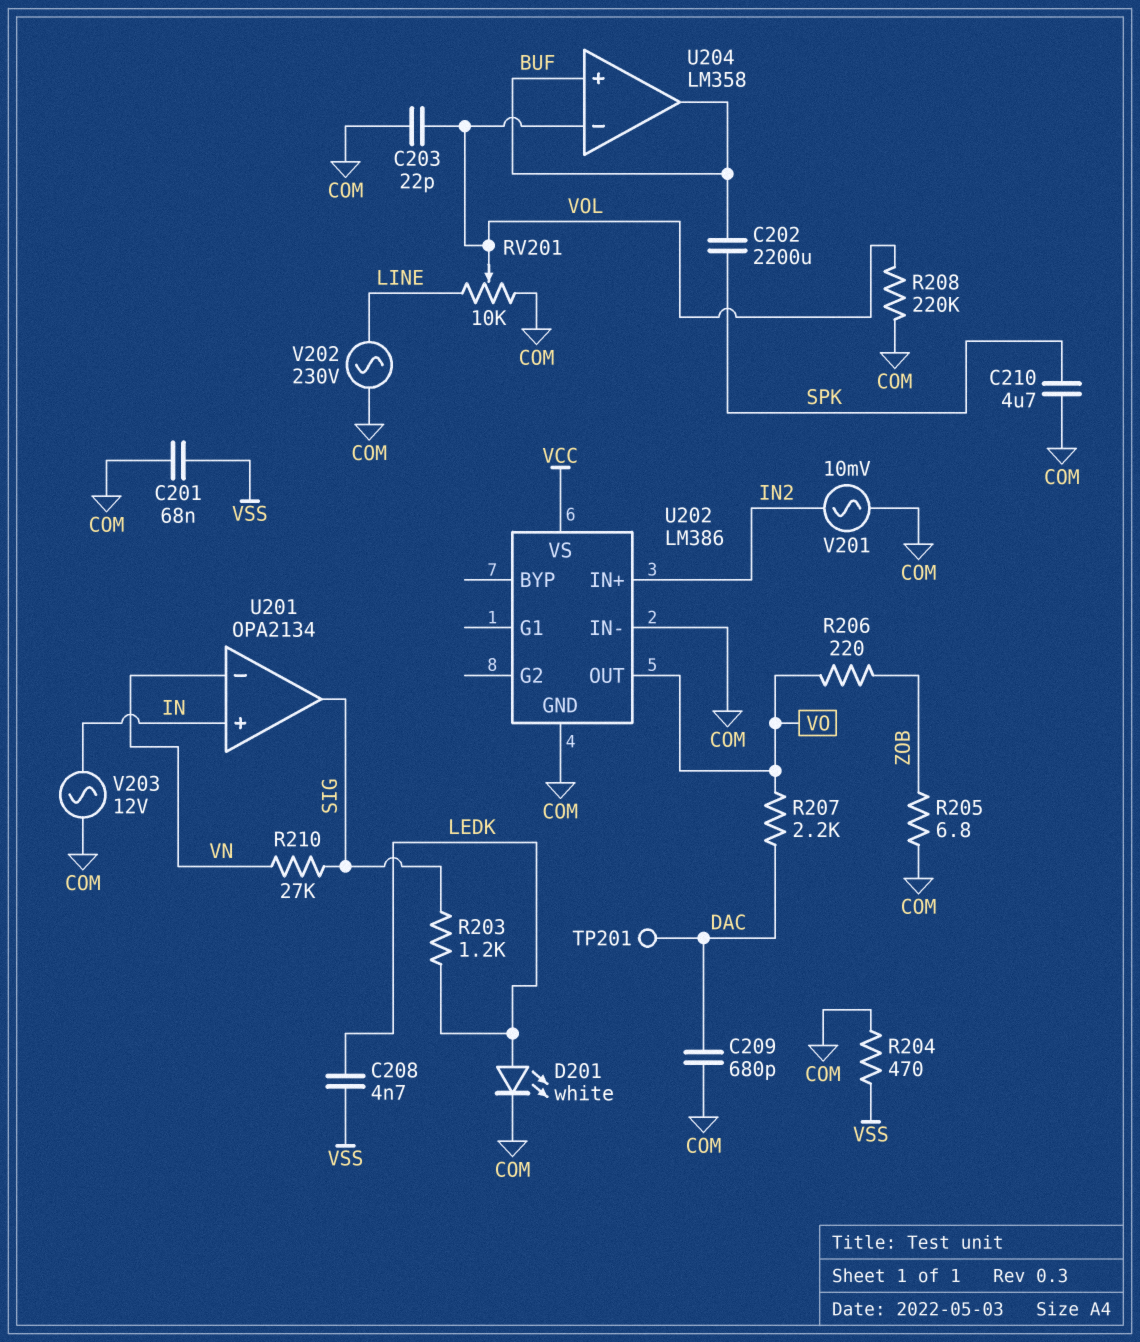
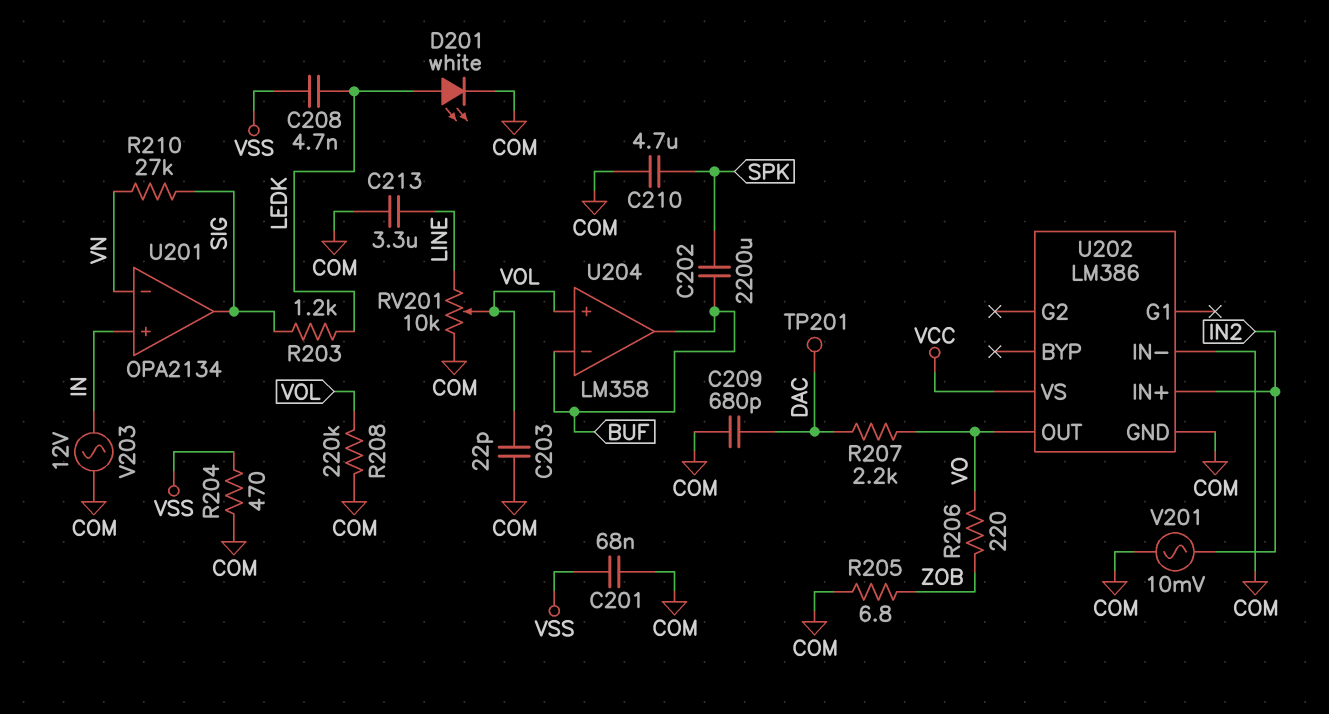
C213: none -> 3.3uF (COM, LINE)
U204 pin in+: BUF -> VOL
U204 pin in-: VOL -> BUF
V202: AC 230V (COM, LINE) -> none

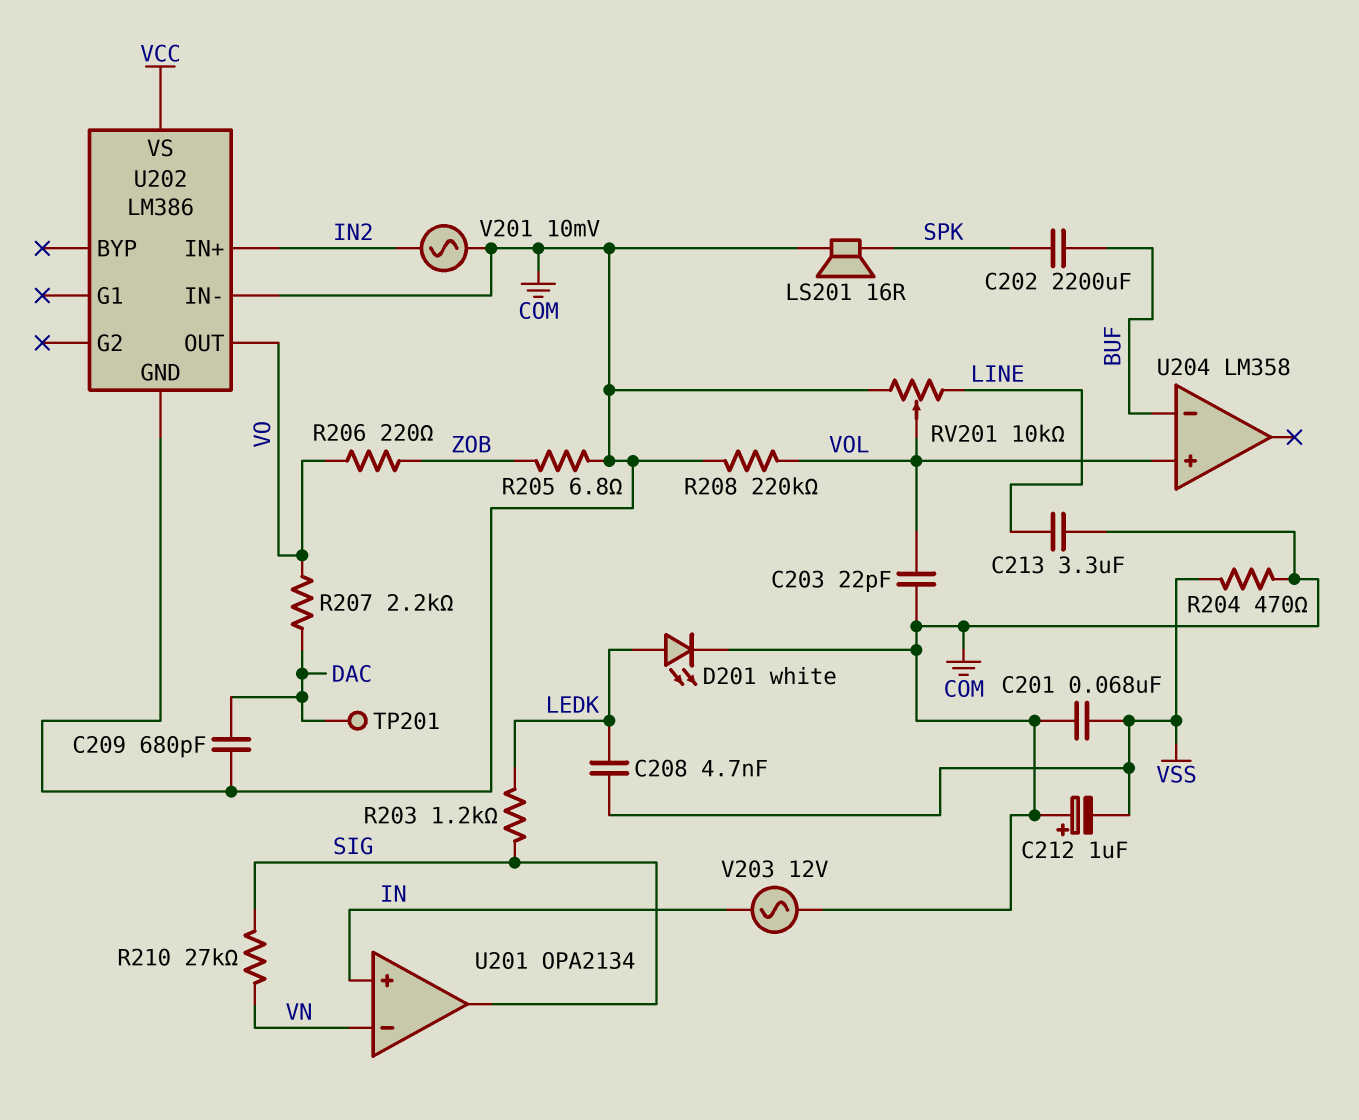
C210: 4.7uF (COM, SPK) -> none
C212: none -> 1uF (plus COM, minus VSS)
LS201: none -> speaker 16R (COM, SPK)
U204 pin out: BUF -> none

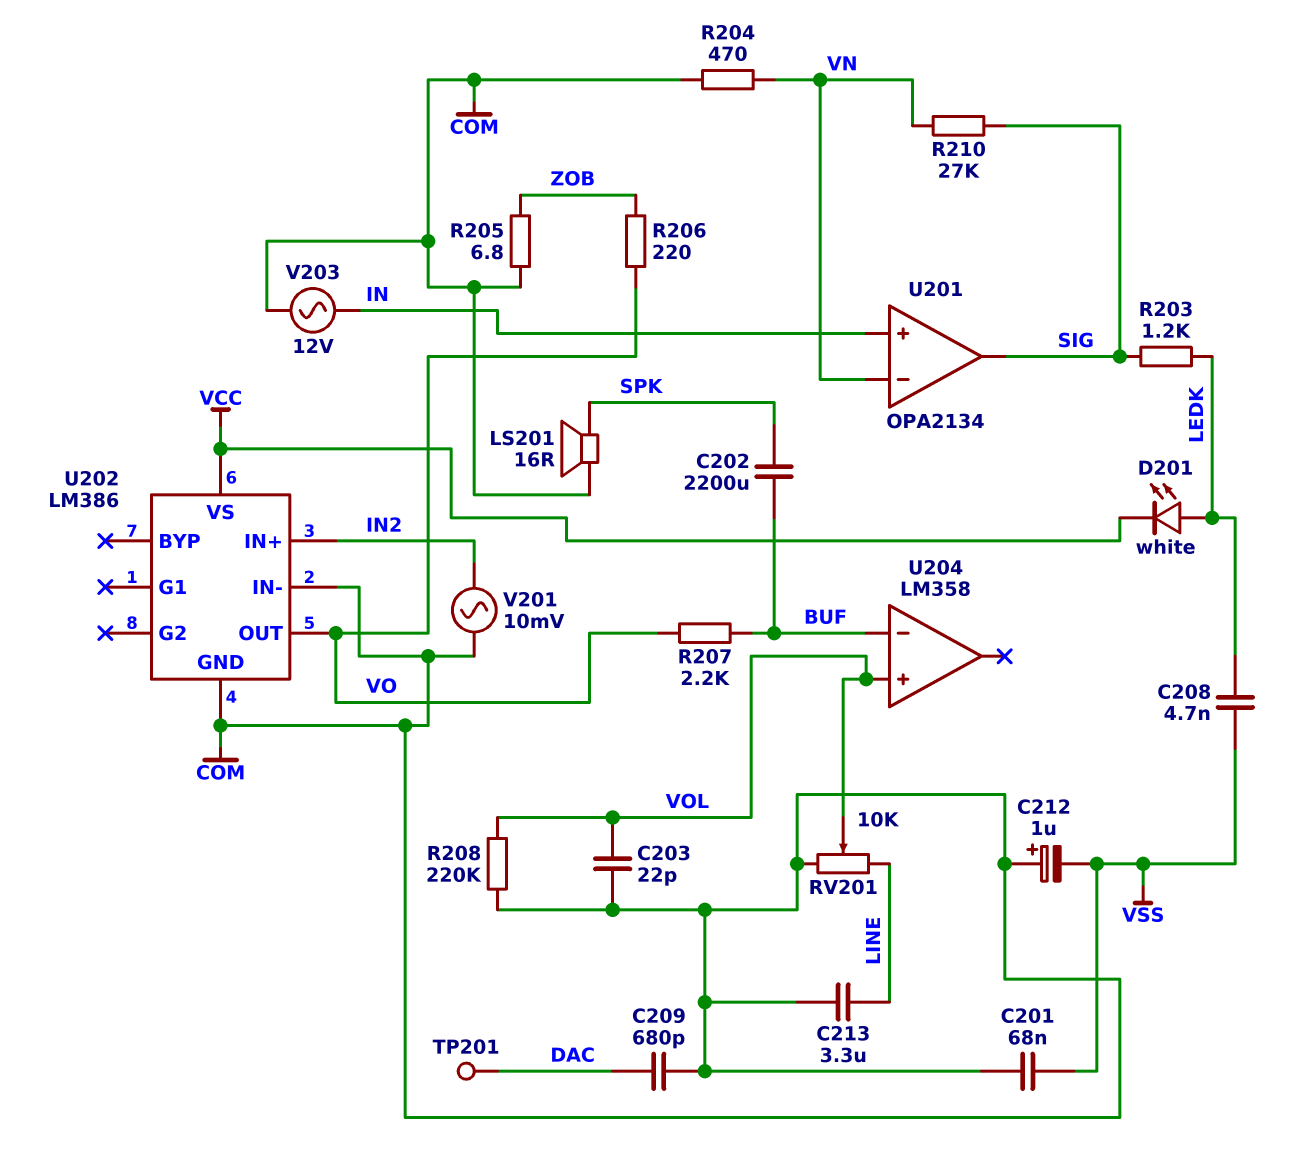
D201: LED white (A LEDK, K COM) -> LED white (A LEDK, K VCC)
R204: 470 (COM, VSS) -> 470 (COM, VN)
R207: 2.2k (DAC, VO) -> 2.2k (BUF, VO)

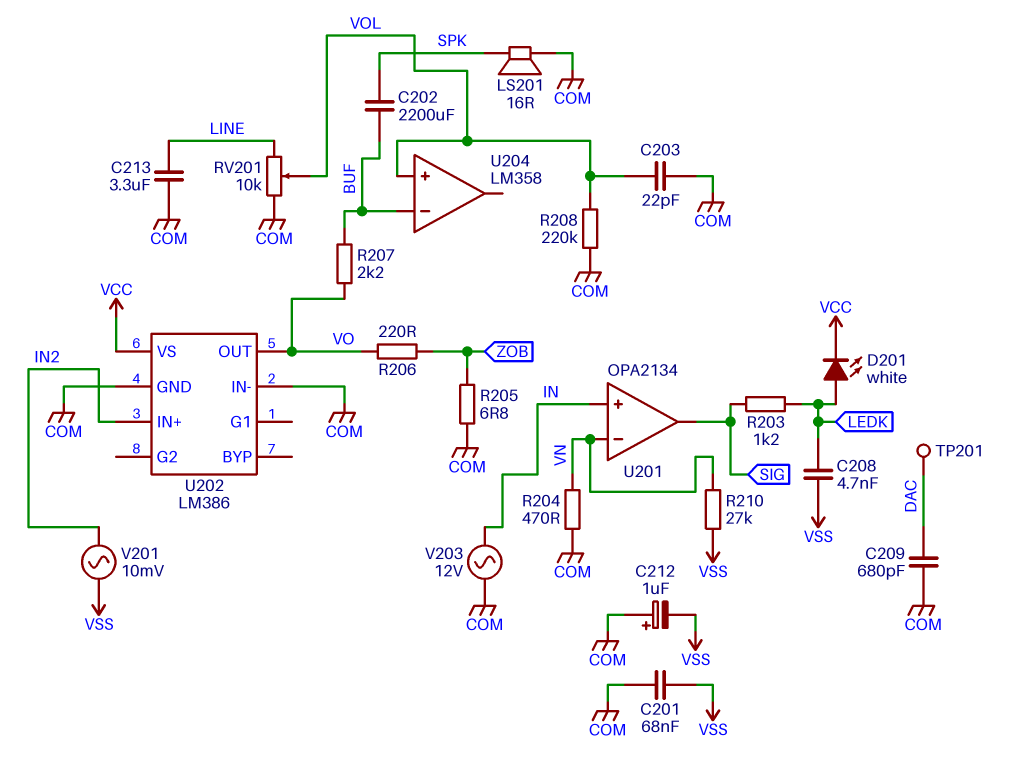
R210: 27k (SIG, VN) -> 27k (VN, VSS)
V201: AC 10mV (COM, IN2) -> AC 10mV (IN2, VSS)

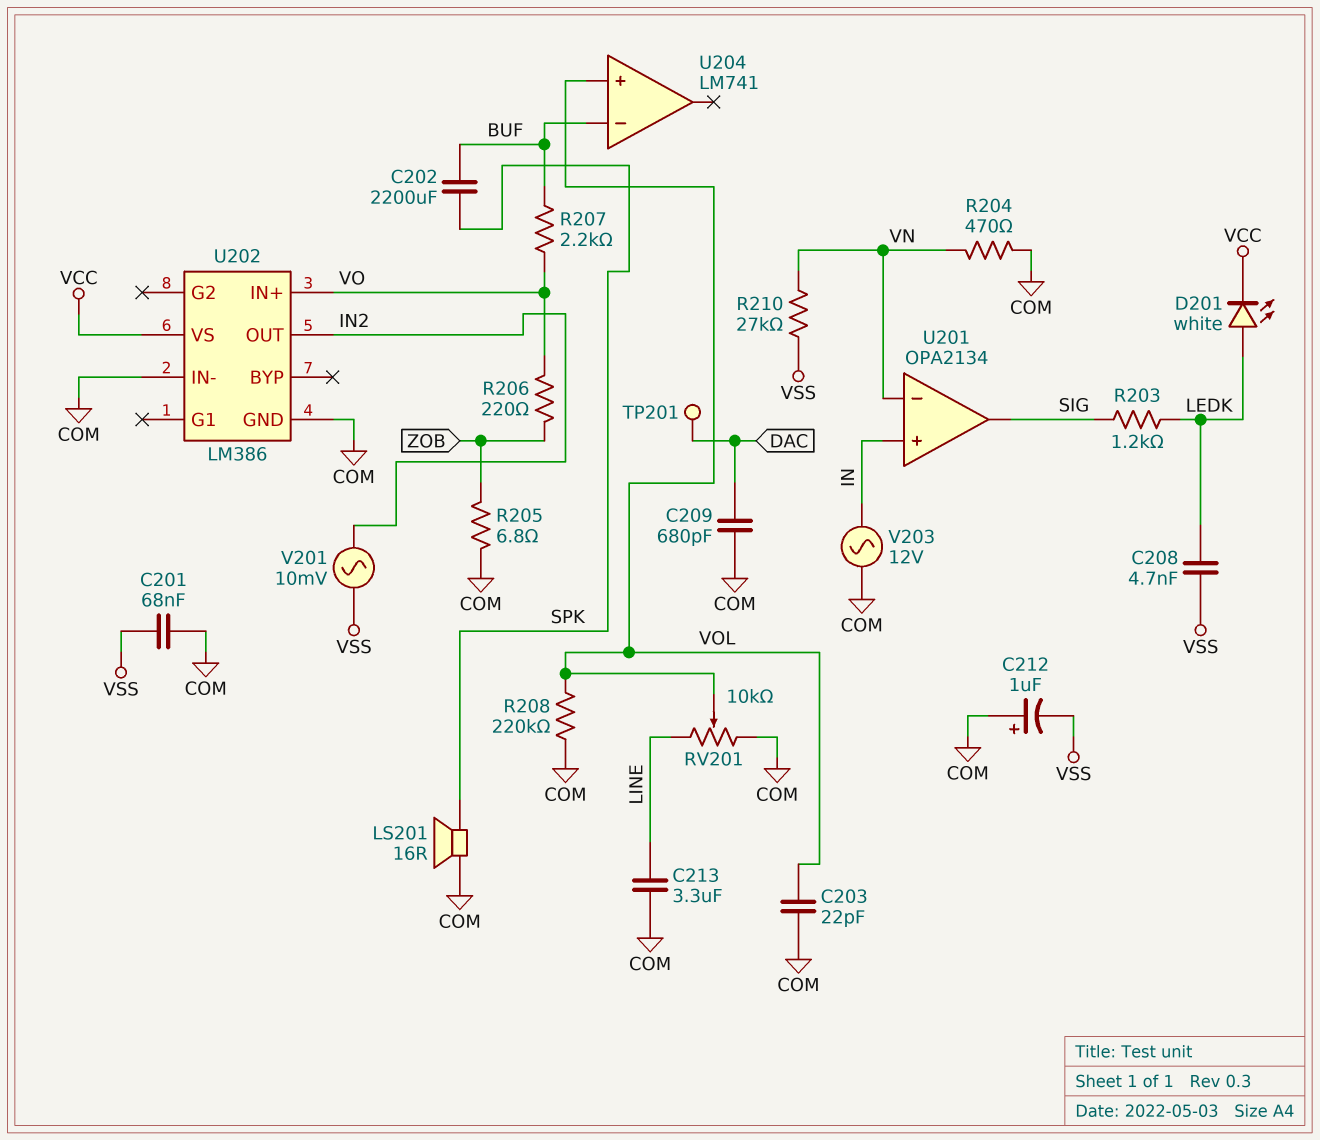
U202 pin IN+: IN2 -> VO
U202 pin OUT: VO -> IN2
U204: LM358 -> LM741

